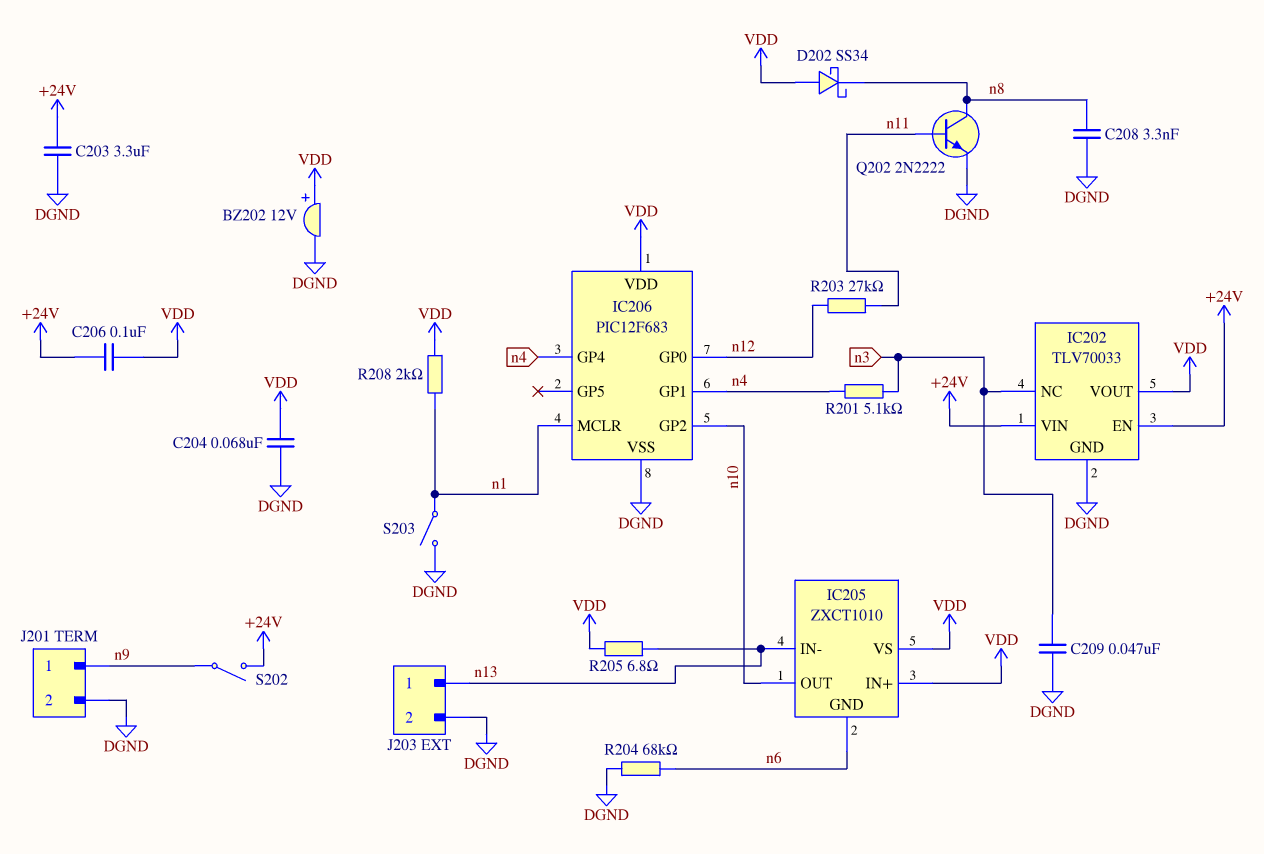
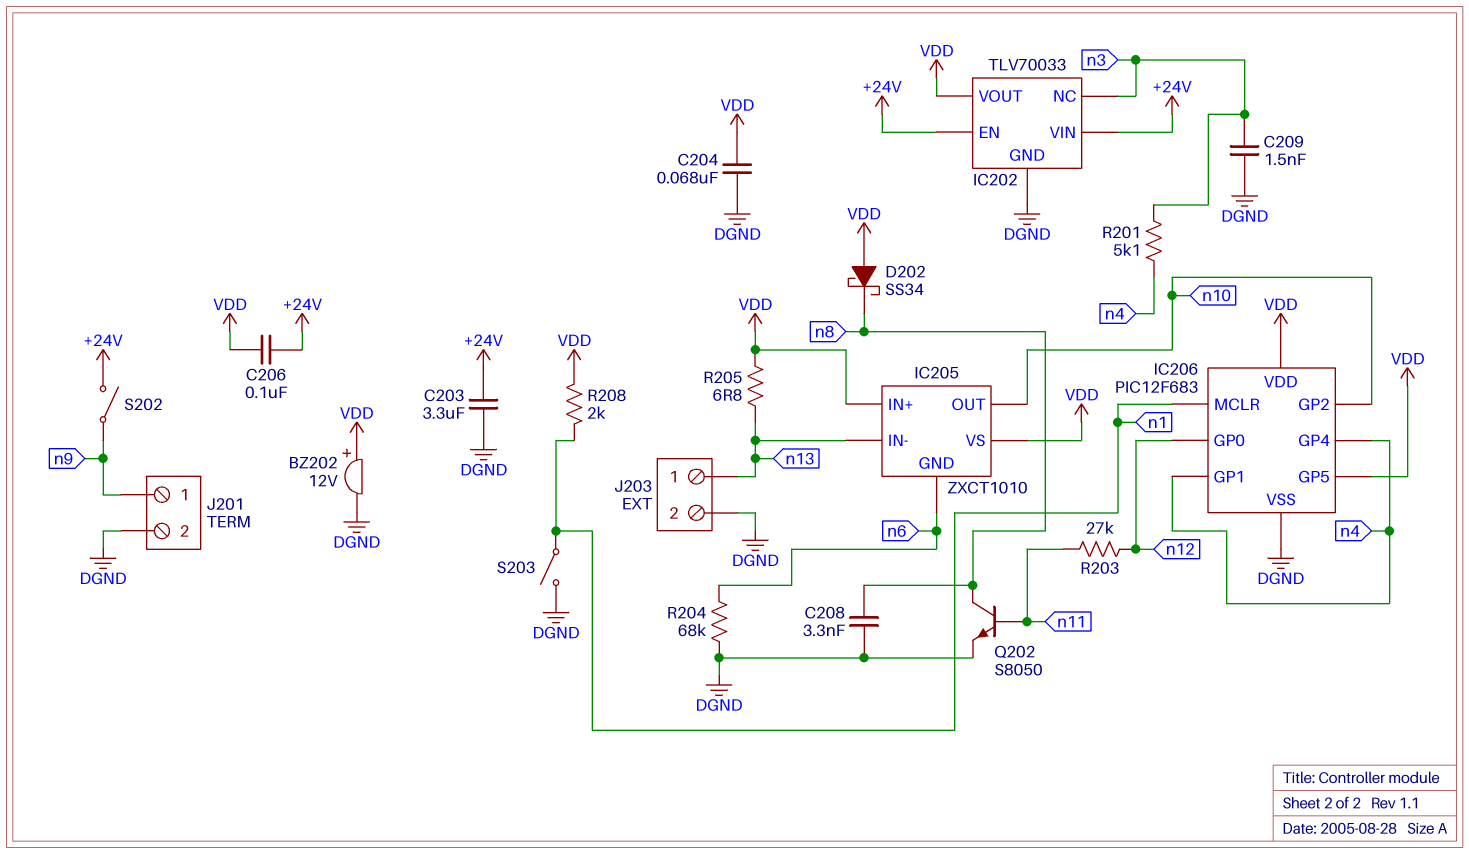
C209: 47nF (DGND, n3) -> 1.5nF (DGND, n3)
IC206 pin GP5: none -> VDD
Q202: NPN 2N2222 (B n11, C n8, E DGND) -> NPN S8050 (B n11, C n8, E DGND)

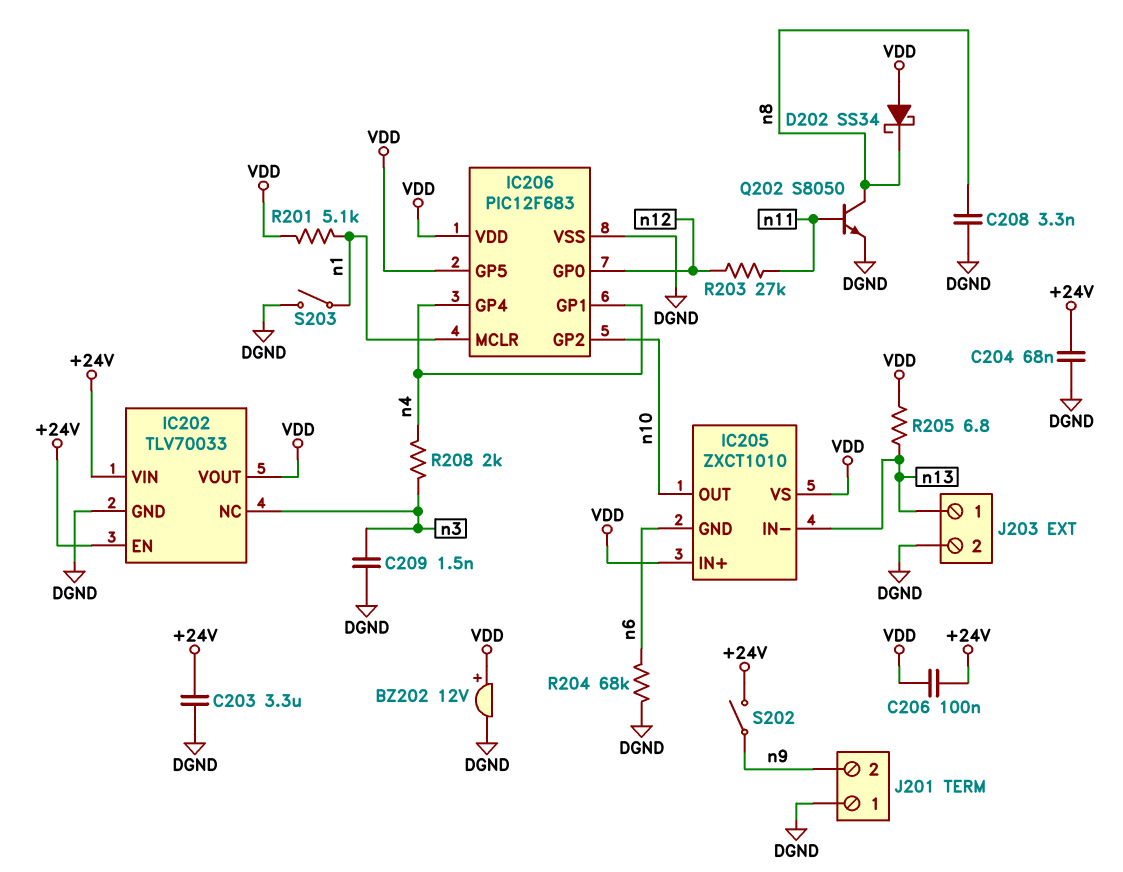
C204: 68nF (DGND, VDD) -> 68nF (+24V, DGND)
J201 pin 1: n9 -> DGND
J201 pin 2: DGND -> n9
R201: 5.1k (n3, n4) -> 5.1k (VDD, n1)
R208: 2k (VDD, n1) -> 2k (n3, n4)

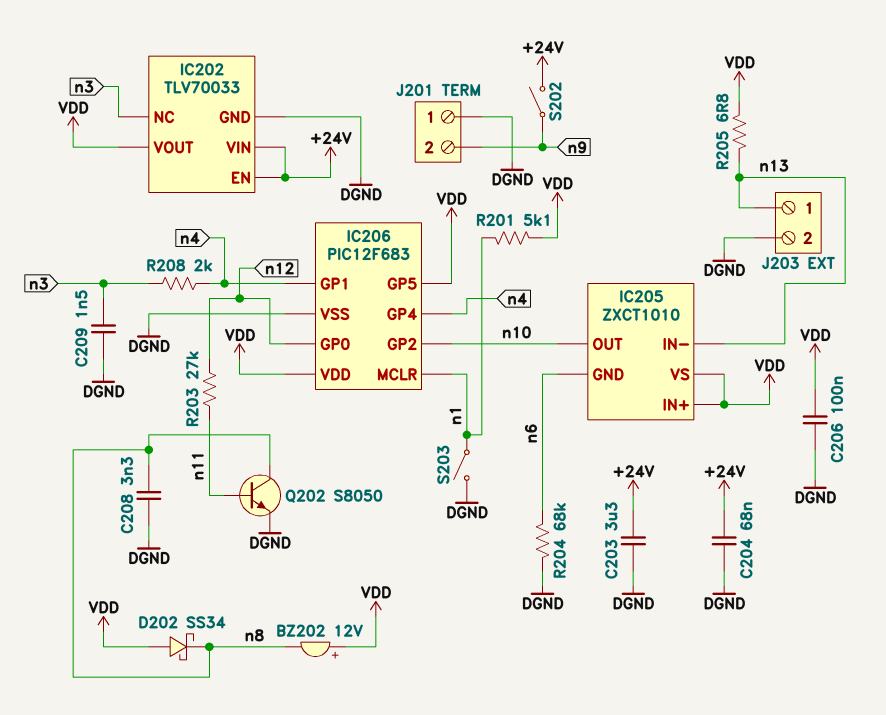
BZ202: buzzer 12V (plus VDD, minus DGND) -> buzzer 12V (plus VDD, minus n8)
C206: 100nF (+24V, VDD) -> 100nF (DGND, VDD)

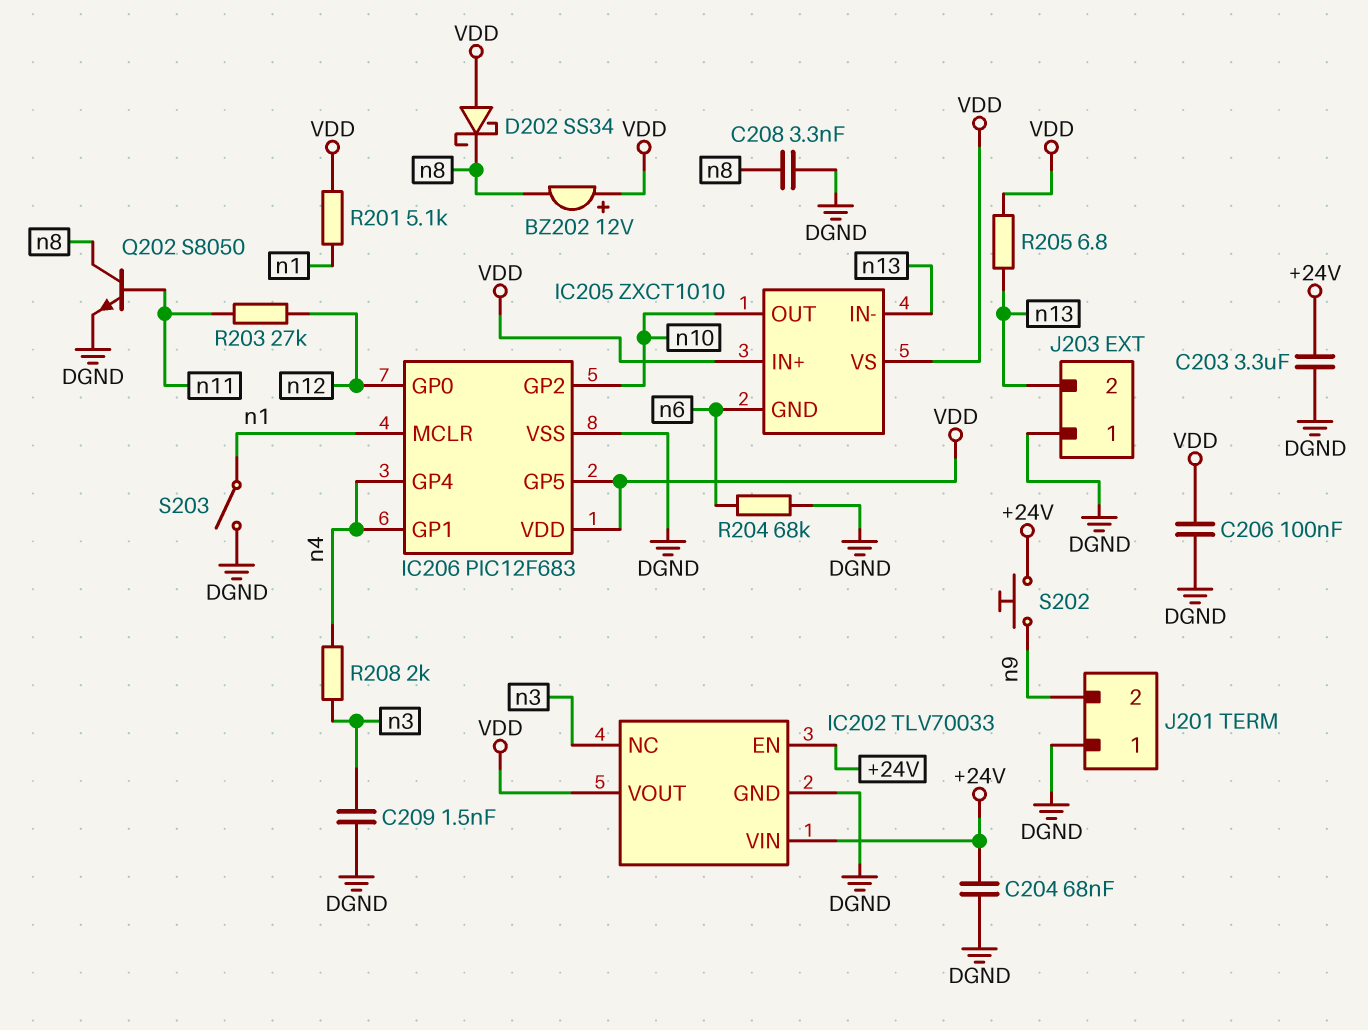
J203 pin 1: n13 -> DGND
J203 pin 2: DGND -> n13
S202: switch (+24V, n9) -> button (+24V, n9)

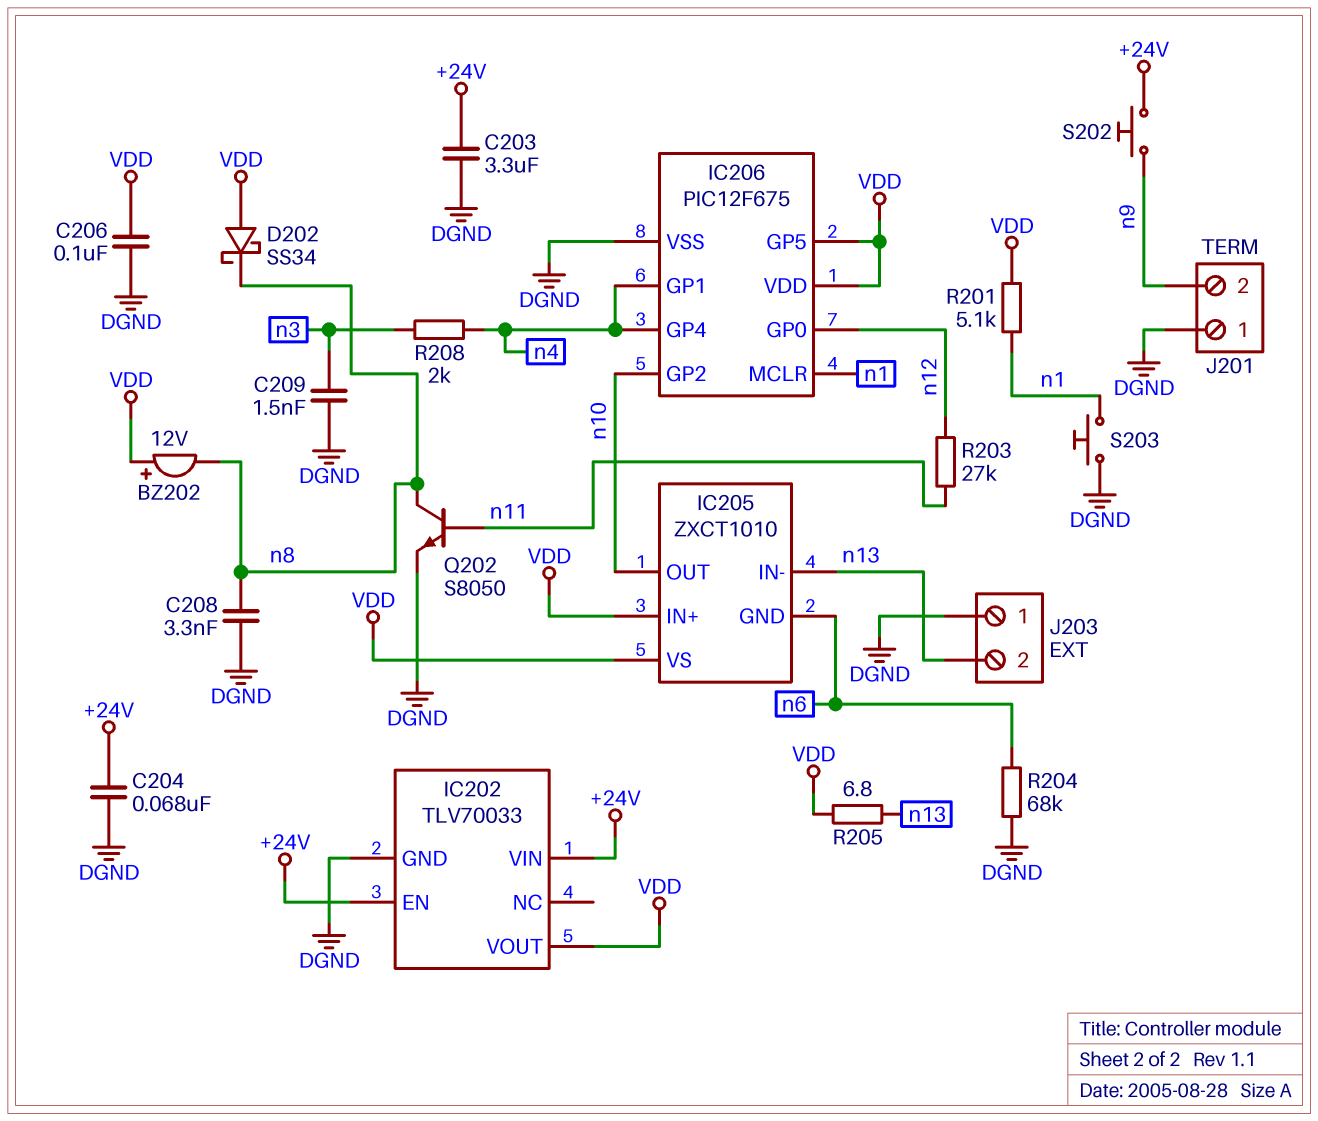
IC202 pin NC: n3 -> none
IC206: PIC12F683 -> PIC12F675
S203: switch (DGND, n1) -> button (DGND, n1)

